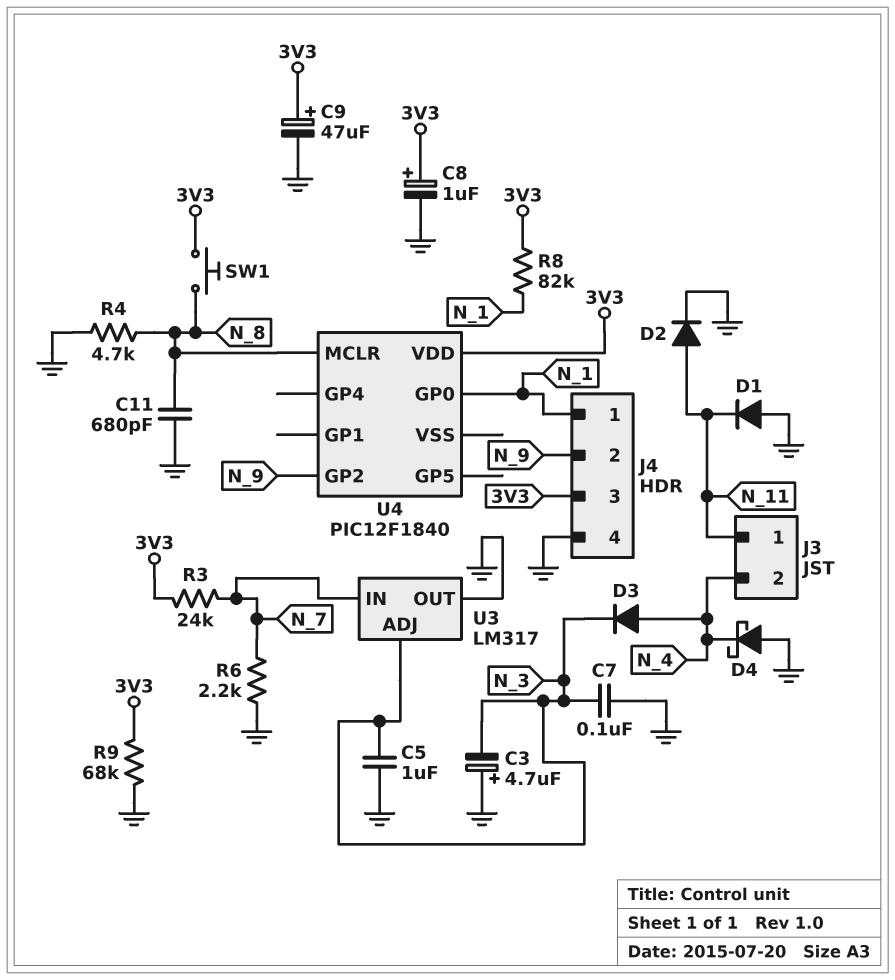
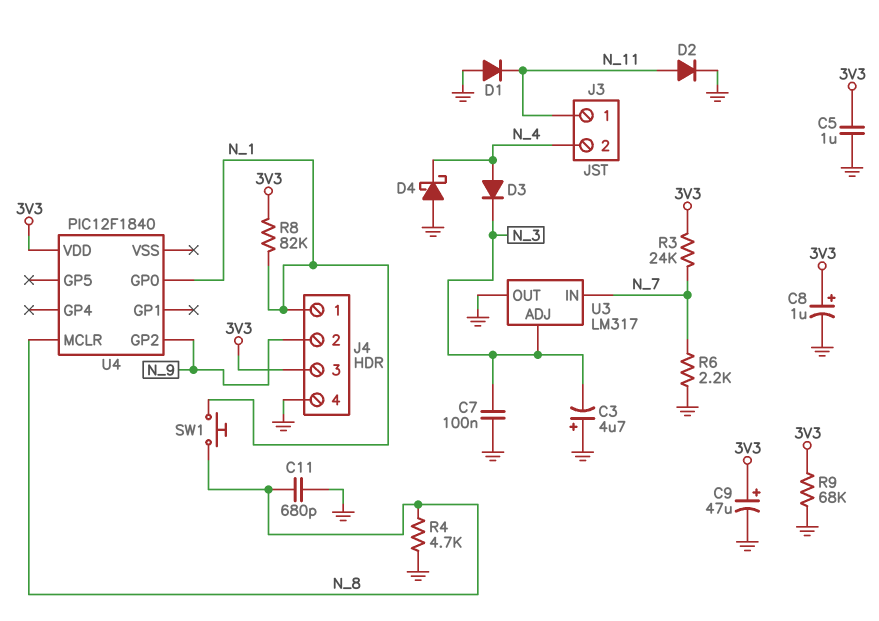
C5: 1uF (GND, N_3) -> 1uF (3V3, GND)
SW1: button (3V3, N_8) -> button (N_1, N_8)

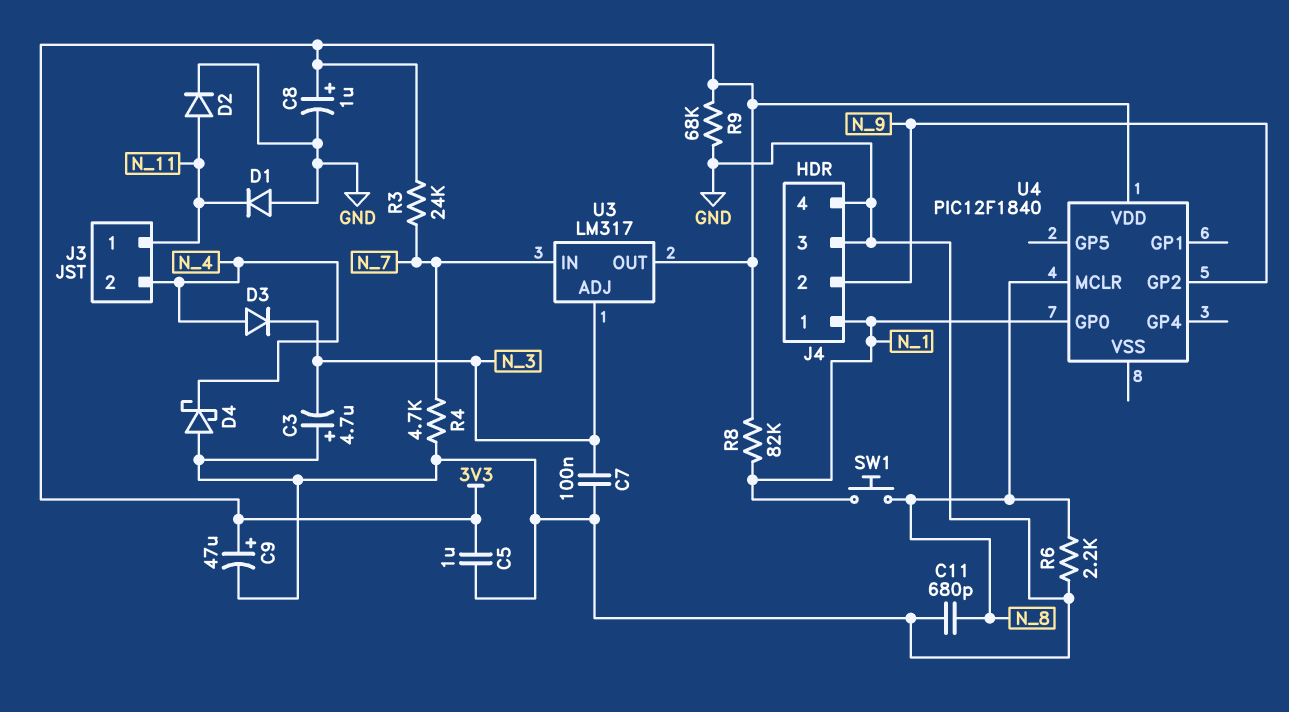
J4 pin 3: 3V3 -> GND
R4: 4.7k (GND, N_8) -> 4.7k (GND, N_7)
R6: 2.2k (GND, N_7) -> 2.2k (GND, N_8)
U3 pin OUT: GND -> 3V3

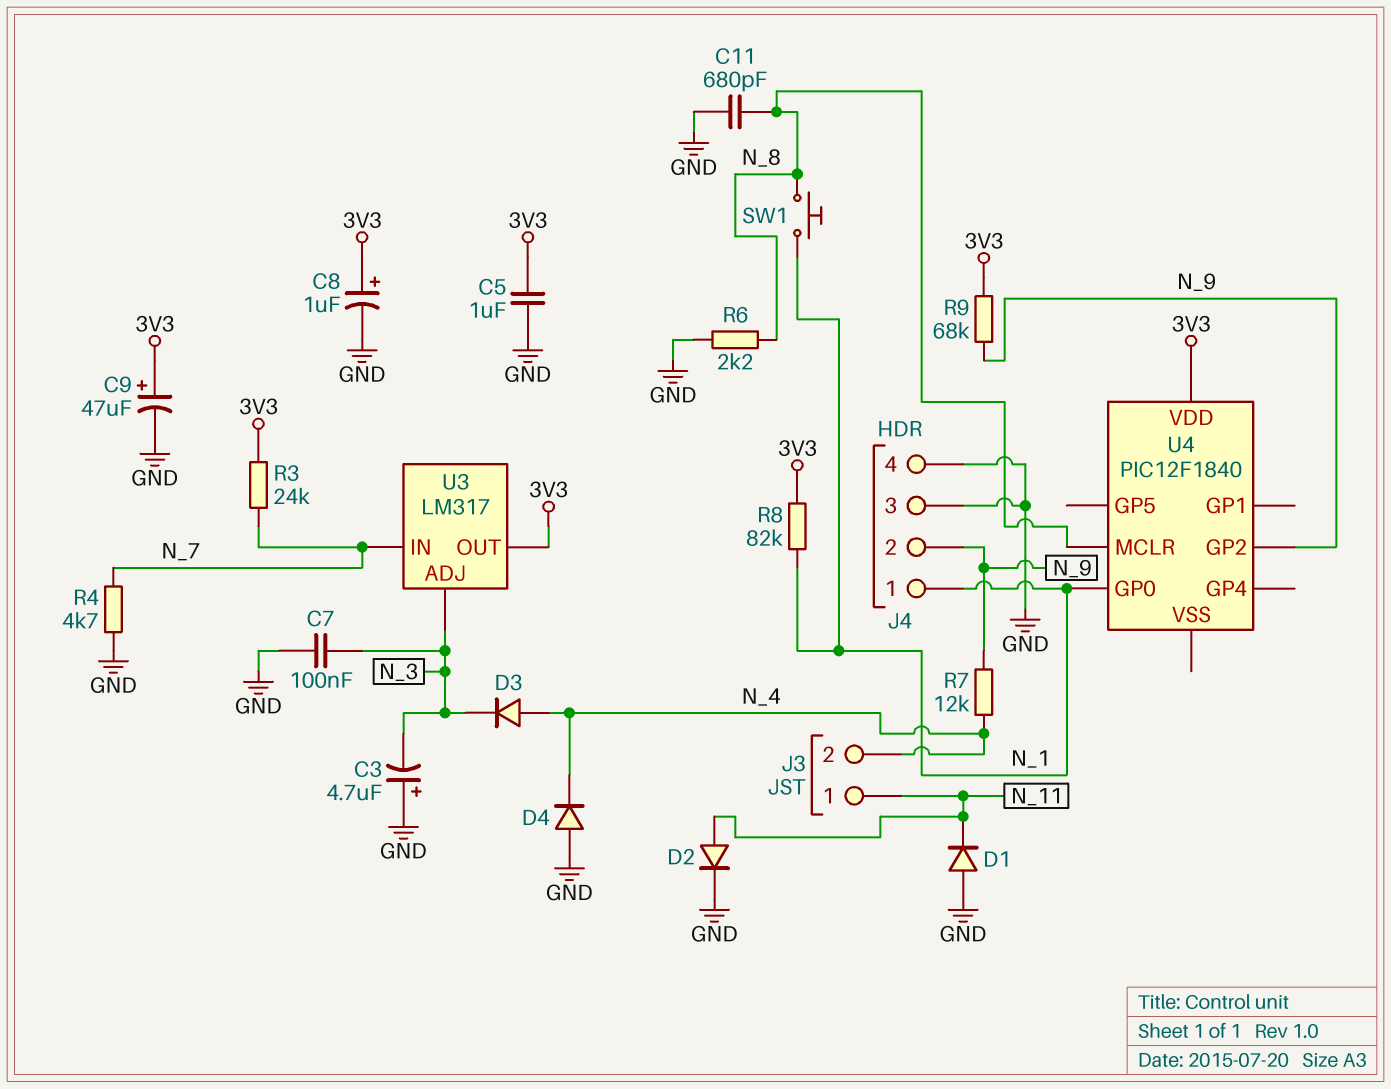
D4: schottky (A GND, K N_4) -> diode (A GND, K N_4)
R7: none -> 12k (N_4, N_9)
R9: 68k (3V3, GND) -> 68k (3V3, N_9)

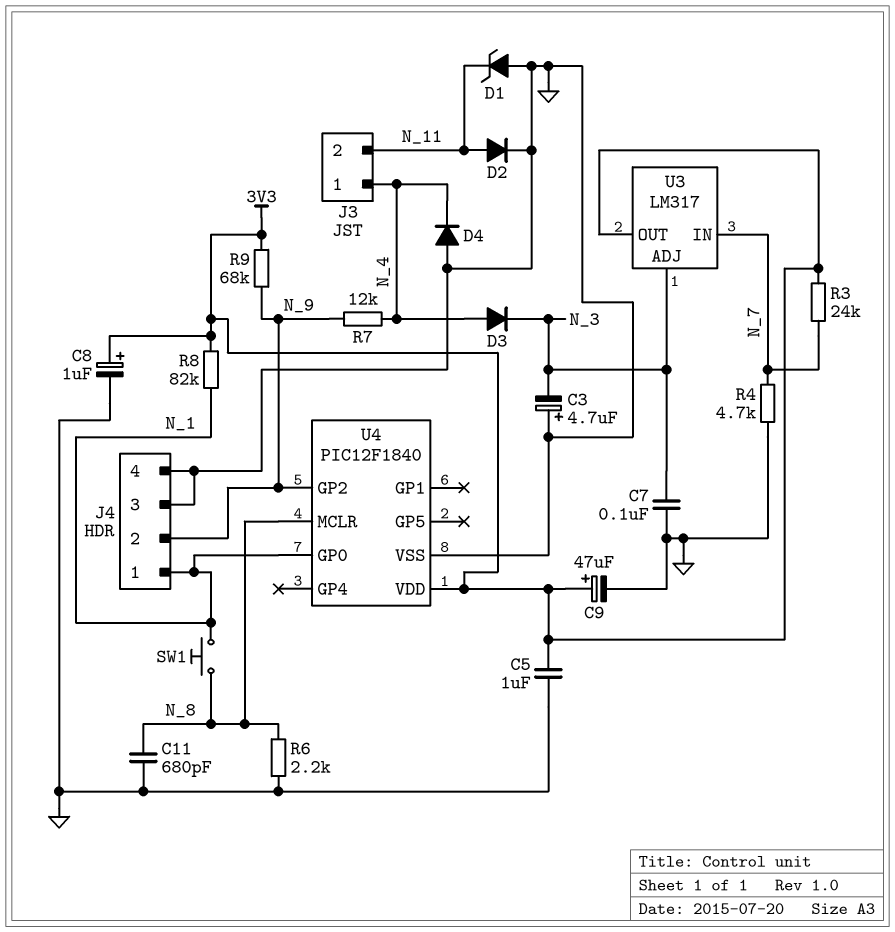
D1: diode (A GND, K N_11) -> zener (A GND, K N_11)
J3 pin 1: N_11 -> N_4
J3 pin 2: N_4 -> N_11
U4 pin VSS: none -> GND

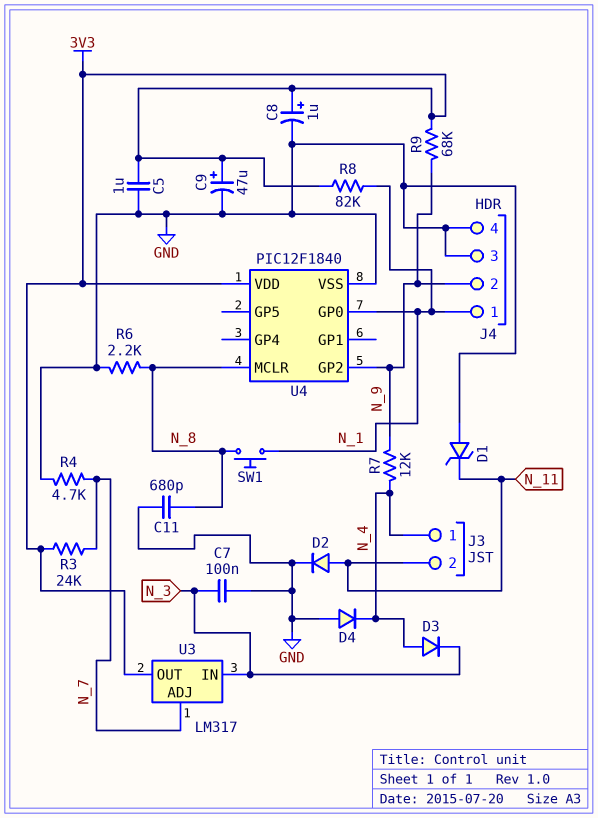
C3: 4.7uF (plus GND, minus N_3) -> none
U3 pin ADJ: N_3 -> N_7
U3 pin IN: N_7 -> N_3

